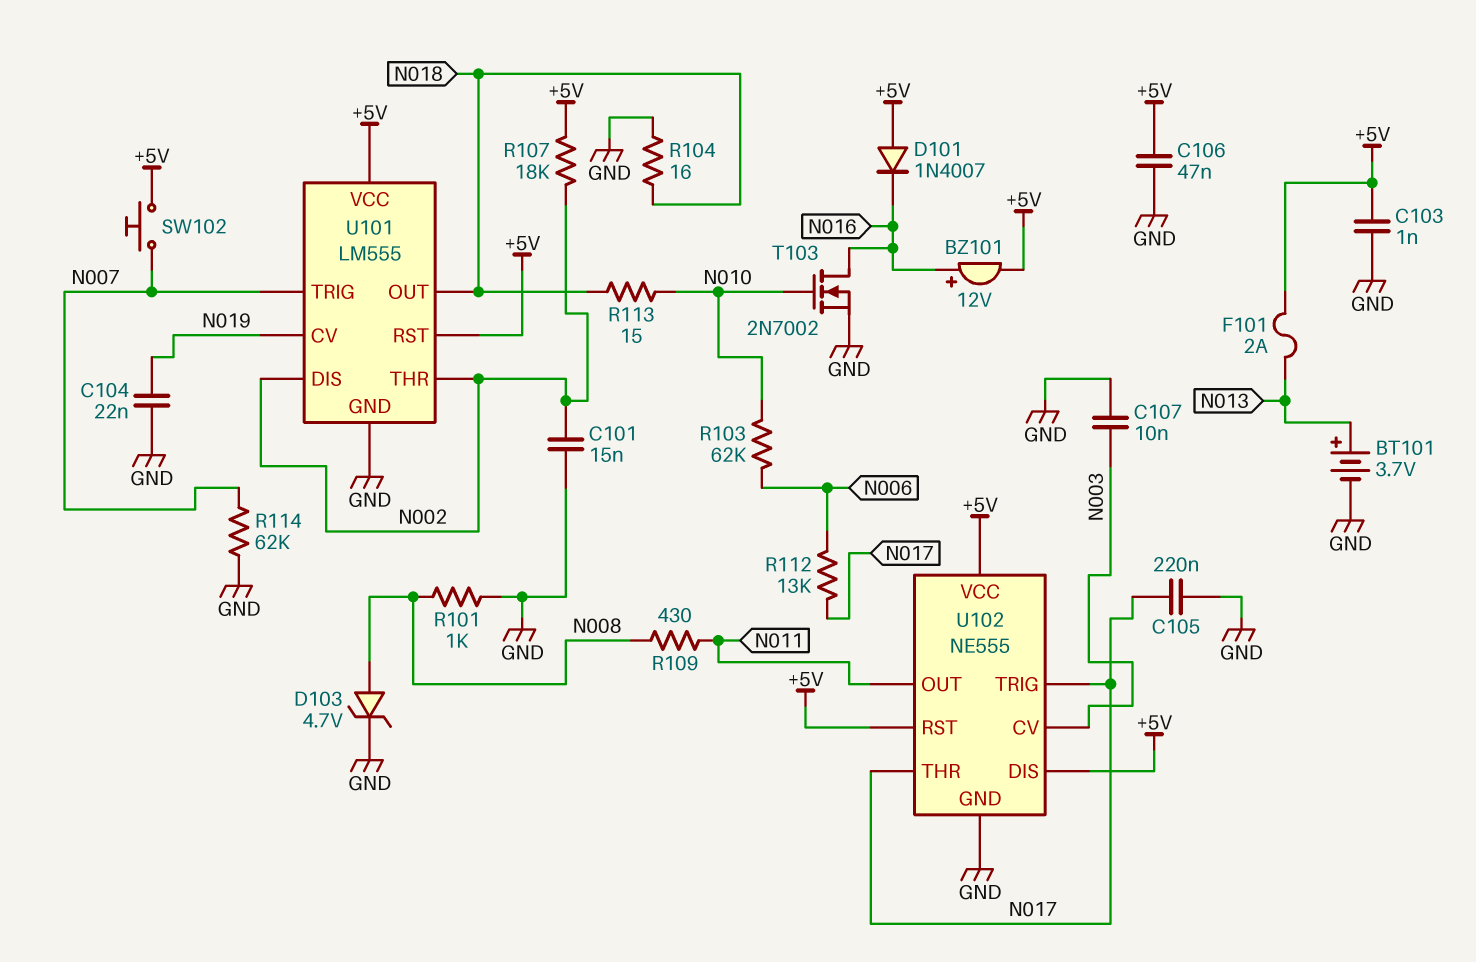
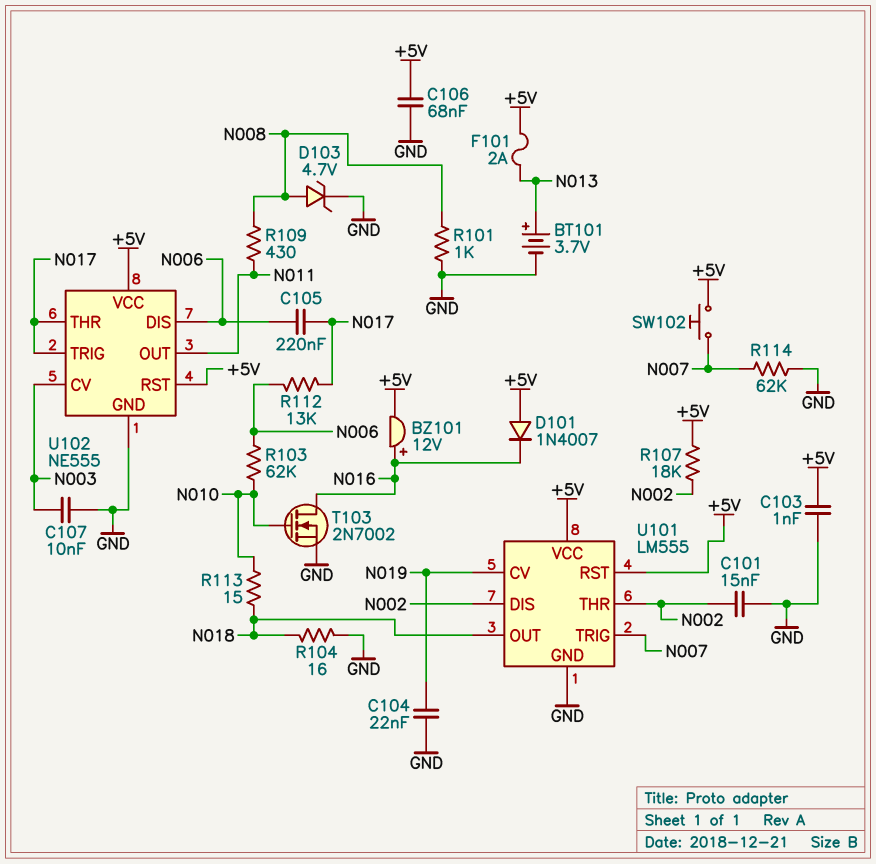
C105: 220nF (GND, N017) -> 220nF (N006, N017)
C106: 47nF (+5V, GND) -> 68nF (+5V, GND)
U102 pin DIS: +5V -> N006

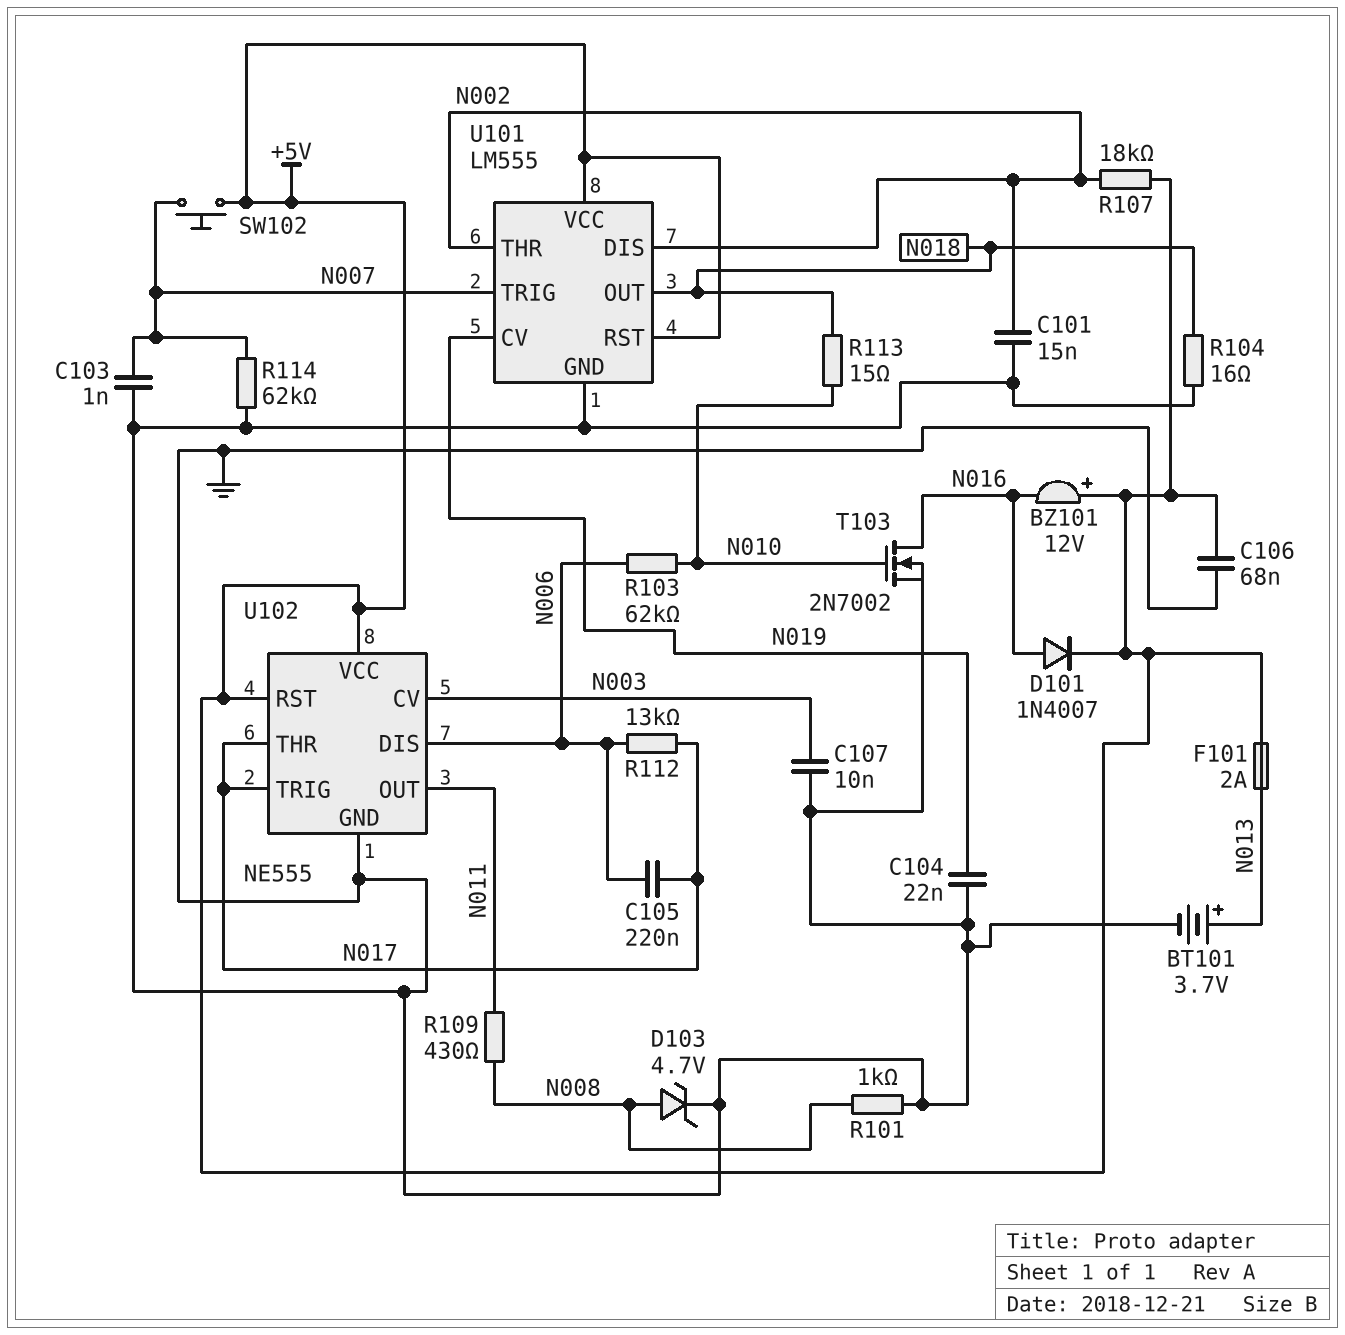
BZ101: buzzer 12V (plus N016, minus +5V) -> buzzer 12V (plus +5V, minus N016)
C103: 1nF (+5V, GND) -> 1nF (GND, N007)
D101: diode 1N4007 (A +5V, K N016) -> diode 1N4007 (A N016, K +5V)

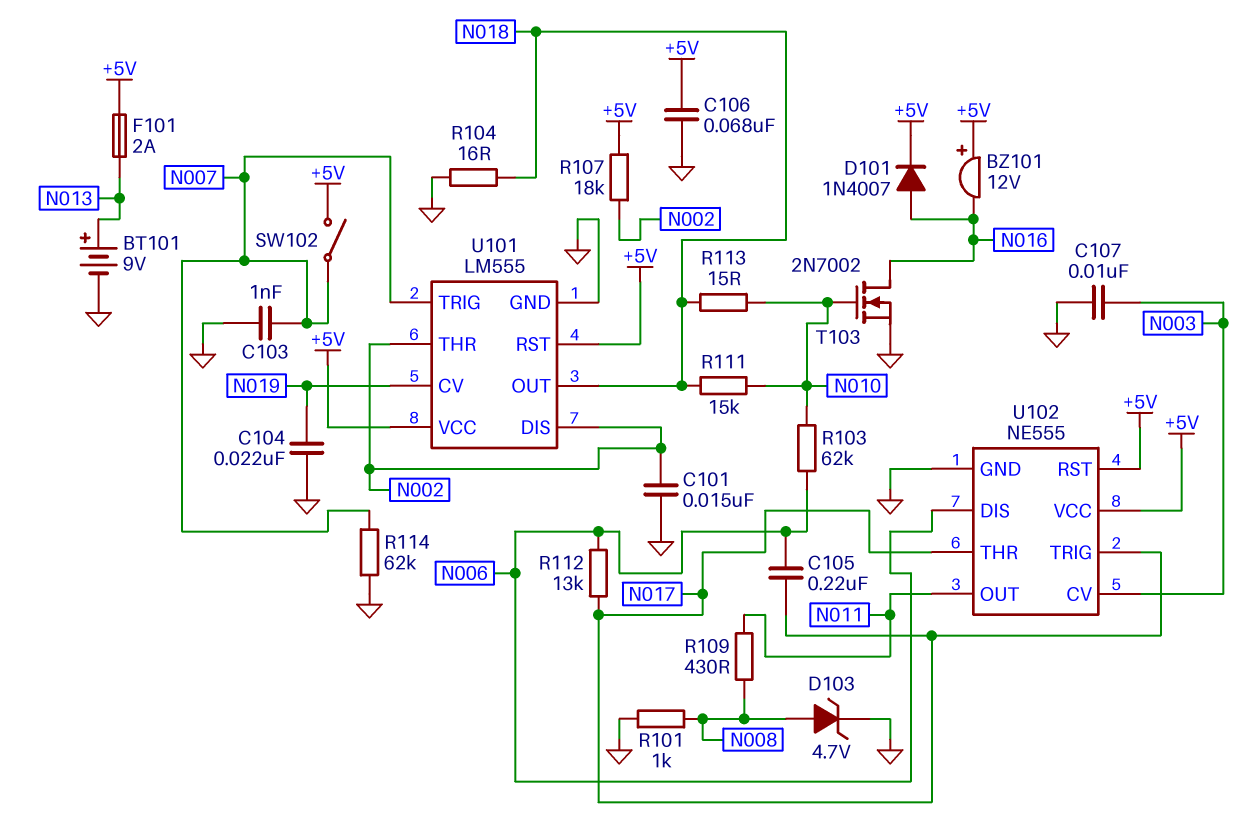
BT101: 3.7V (plus N013, minus GND) -> 9V (plus N013, minus GND)
R111: none -> 15k (N010, N018)
SW102: button (+5V, N007) -> switch (+5V, N007)

